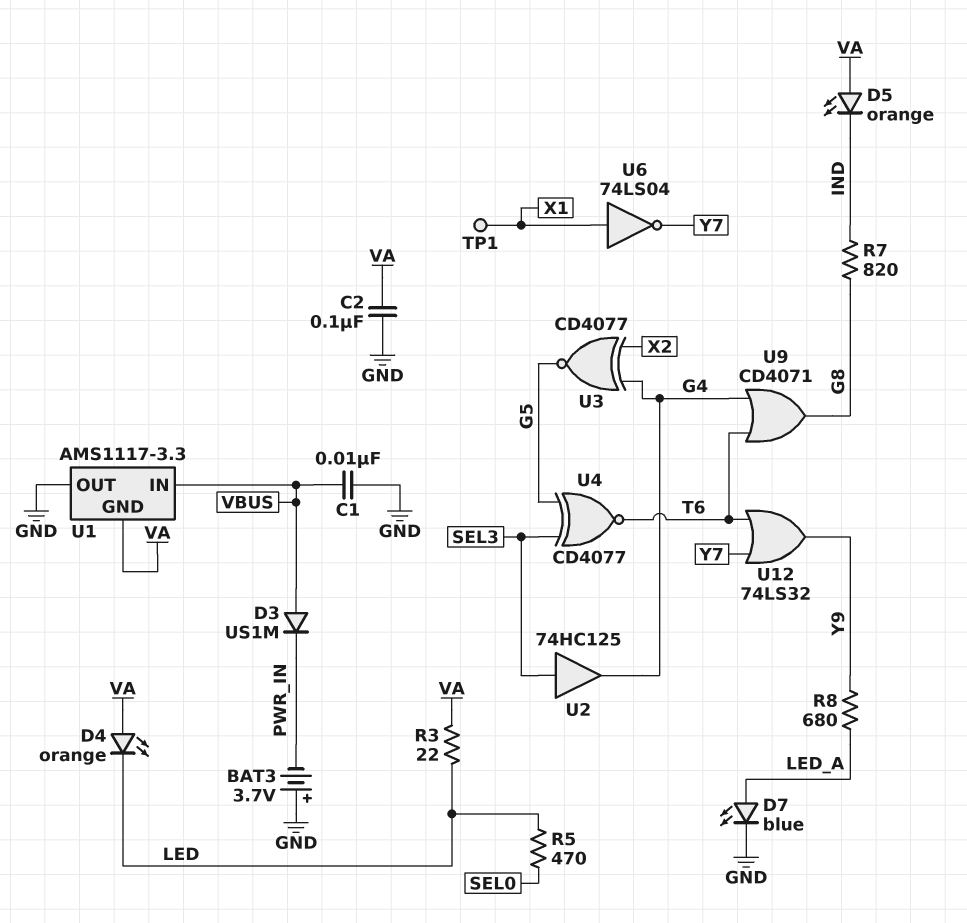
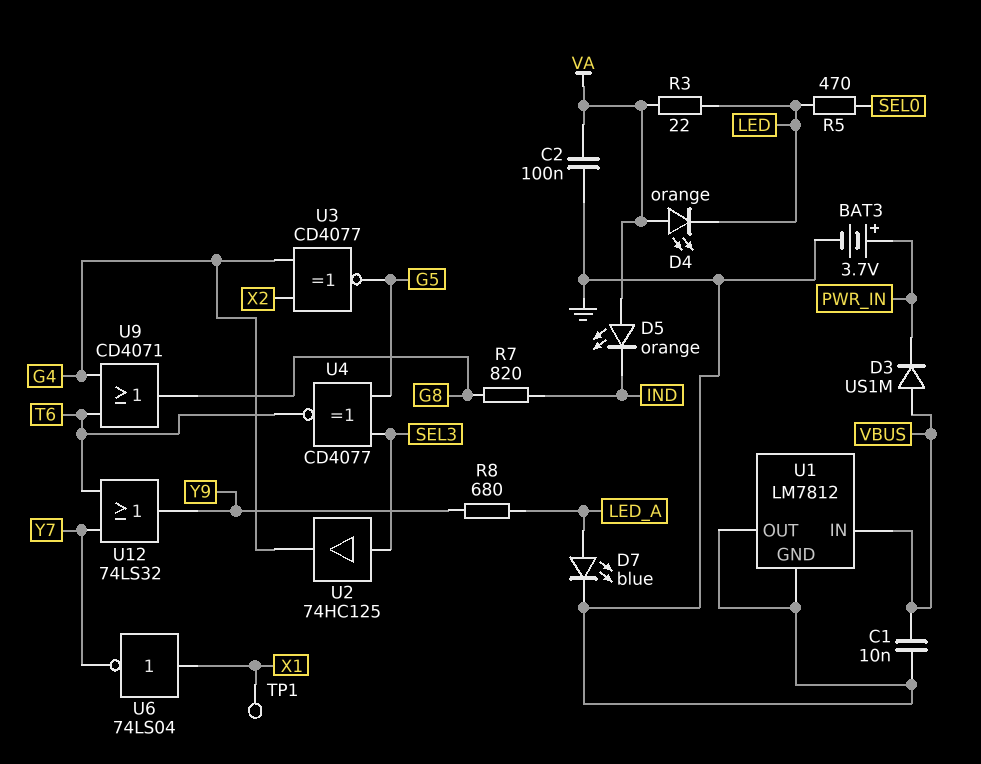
BAT3: 3.7V (plus GND, minus PWR_IN) -> 3.7V (plus PWR_IN, minus GND)
U1: AMS1117-3.3 -> LM7812
U1 pin GND: VA -> GND

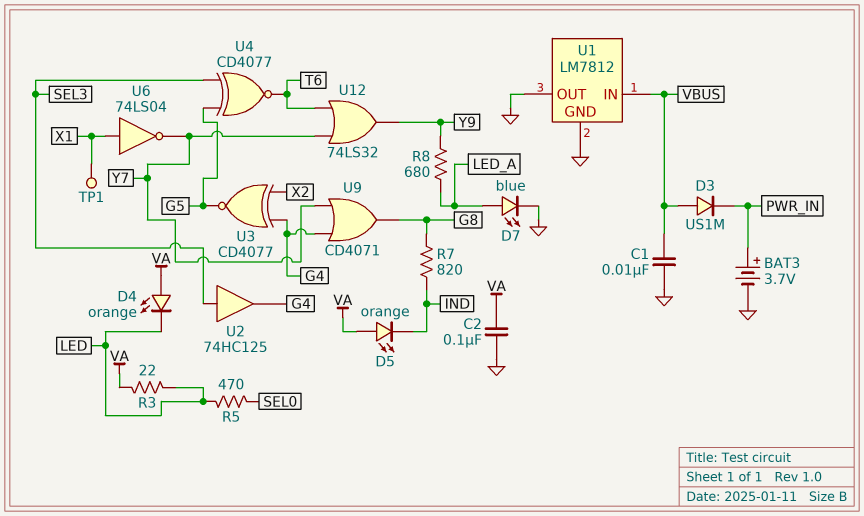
U9: OR CD4071 (in G4, in T6, out G8) -> OR CD4071 (in G4, in Y7, out G8)

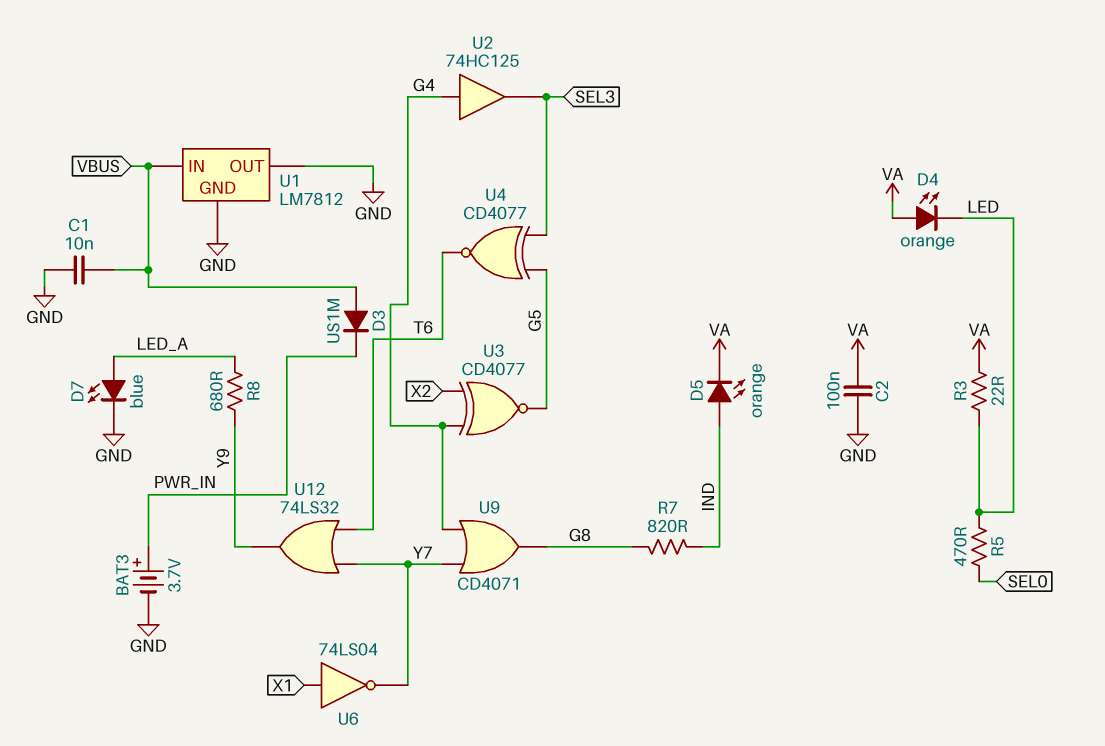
D5: LED orange (A VA, K IND) -> LED orange (A IND, K VA)
TP1: test point (X1) -> none
U2: buffer 74HC125 (in SEL3, out G4) -> buffer 74HC125 (in G4, out SEL3)

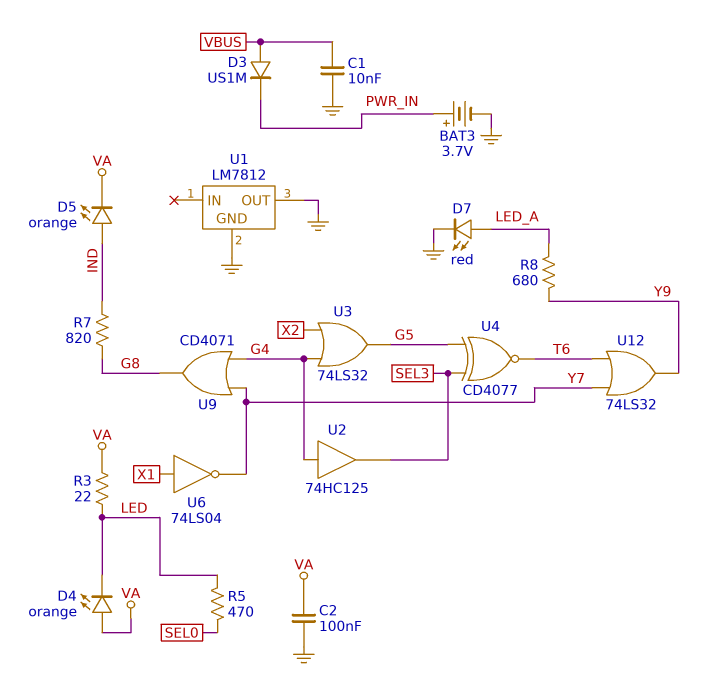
D7: LED blue (A LED_A, K GND) -> LED red (A LED_A, K GND)
U1 pin IN: VBUS -> none
U3: XNOR CD4077 (in G4, in X2, out G5) -> OR 74LS32 (in G4, in X2, out G5)

